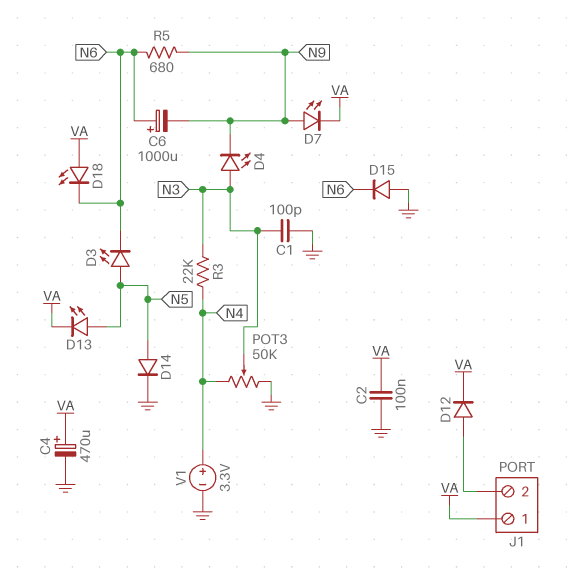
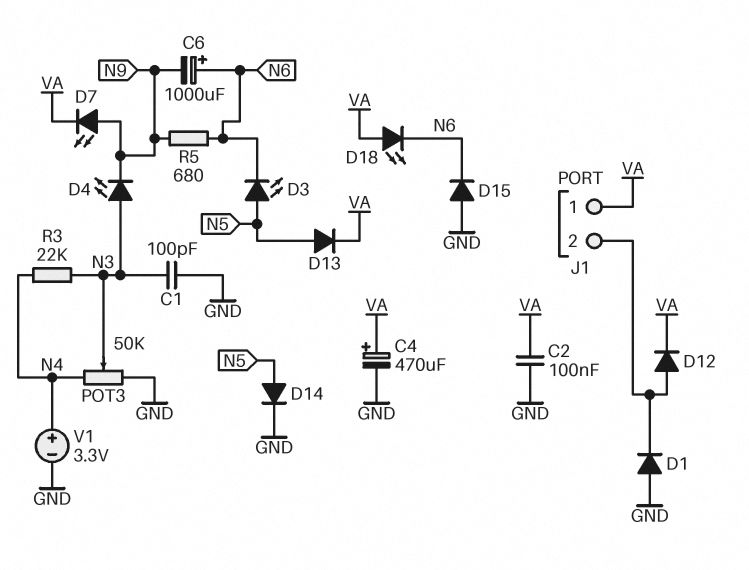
D1: none -> diode (A GND, K J1/2)
D13: LED (A N5, K VA) -> diode (A N5, K VA)

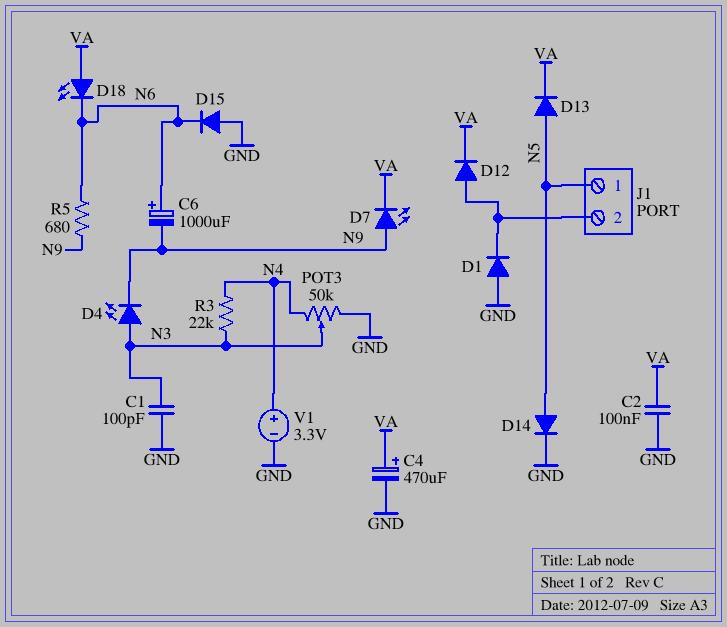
D3: LED (A N5, K N6) -> none
J1 pin 1: VA -> N5

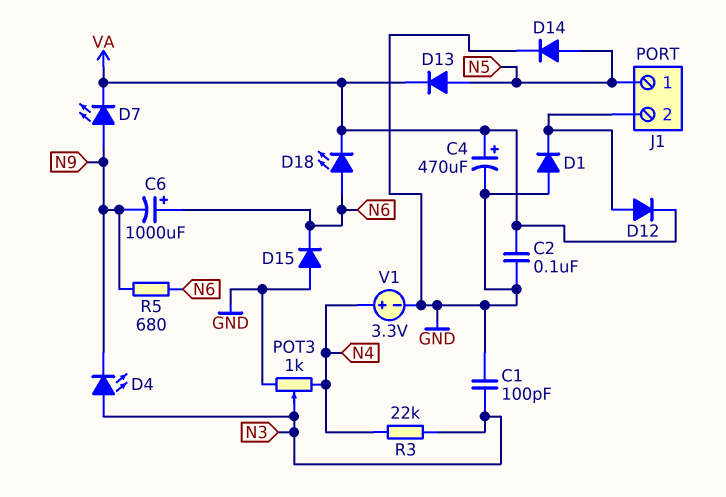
D18: LED (A VA, K N6) -> LED (A N6, K VA)
POT3: 50k (GND, N4, wiper N3) -> 1k (GND, N4, wiper N3)

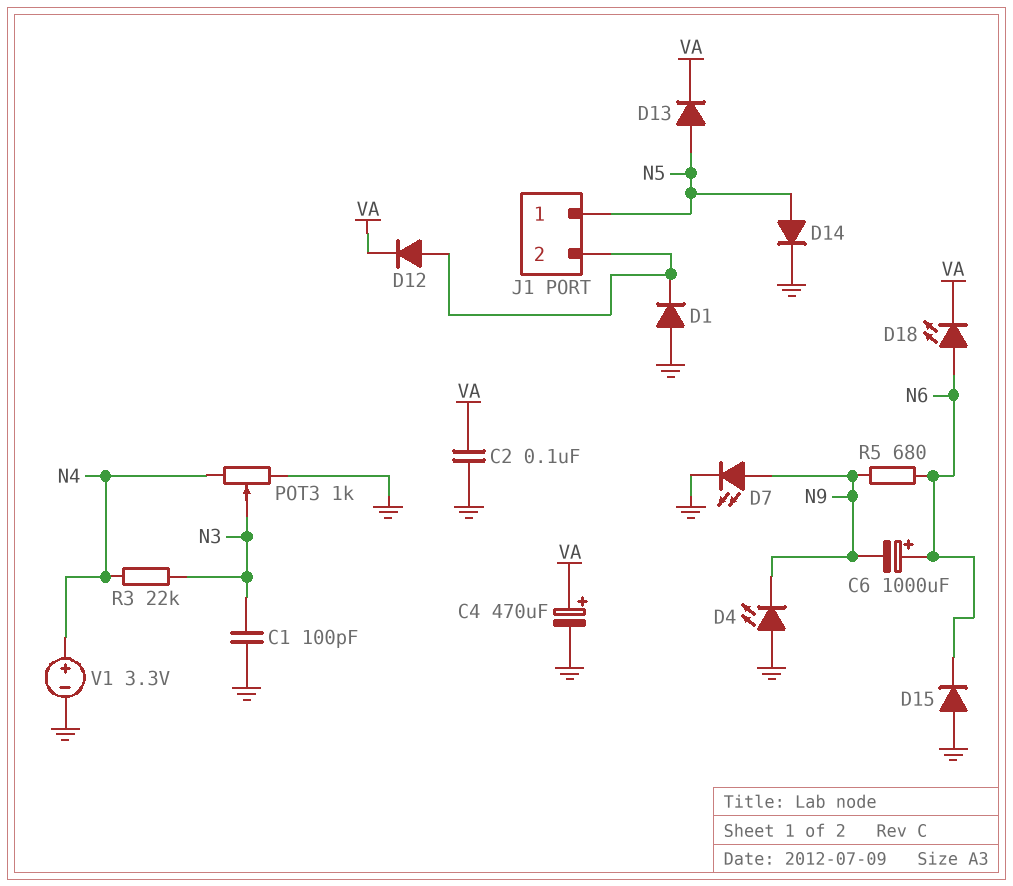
D4: LED (A N3, K N9) -> LED (A GND, K N9)
D7: LED (A N9, K VA) -> LED (A N9, K GND)

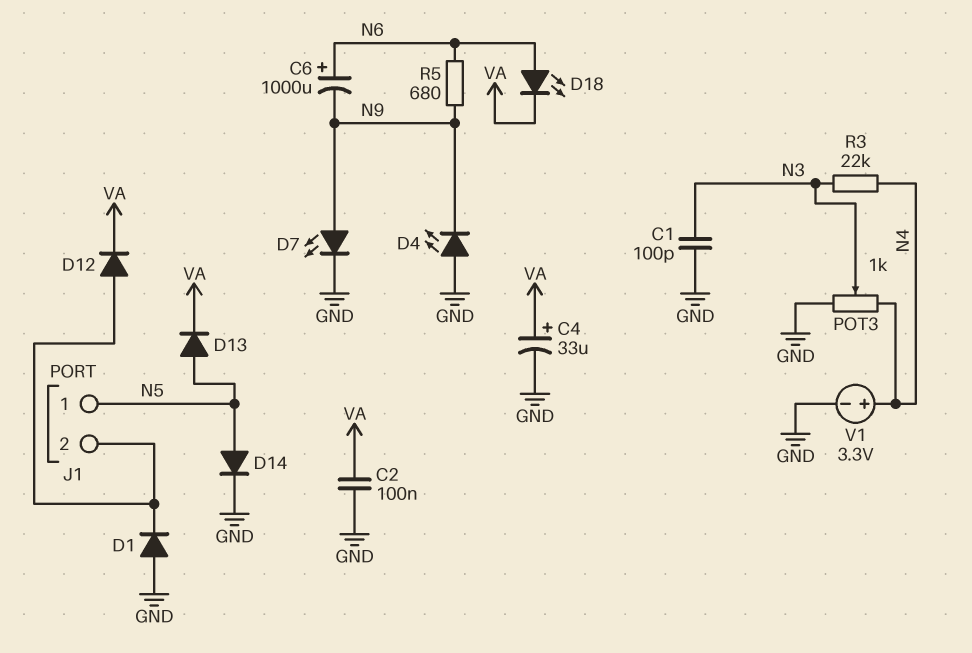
C4: 470uF (plus VA, minus GND) -> 33uF (plus VA, minus GND)
D15: diode (A GND, K N6) -> none

